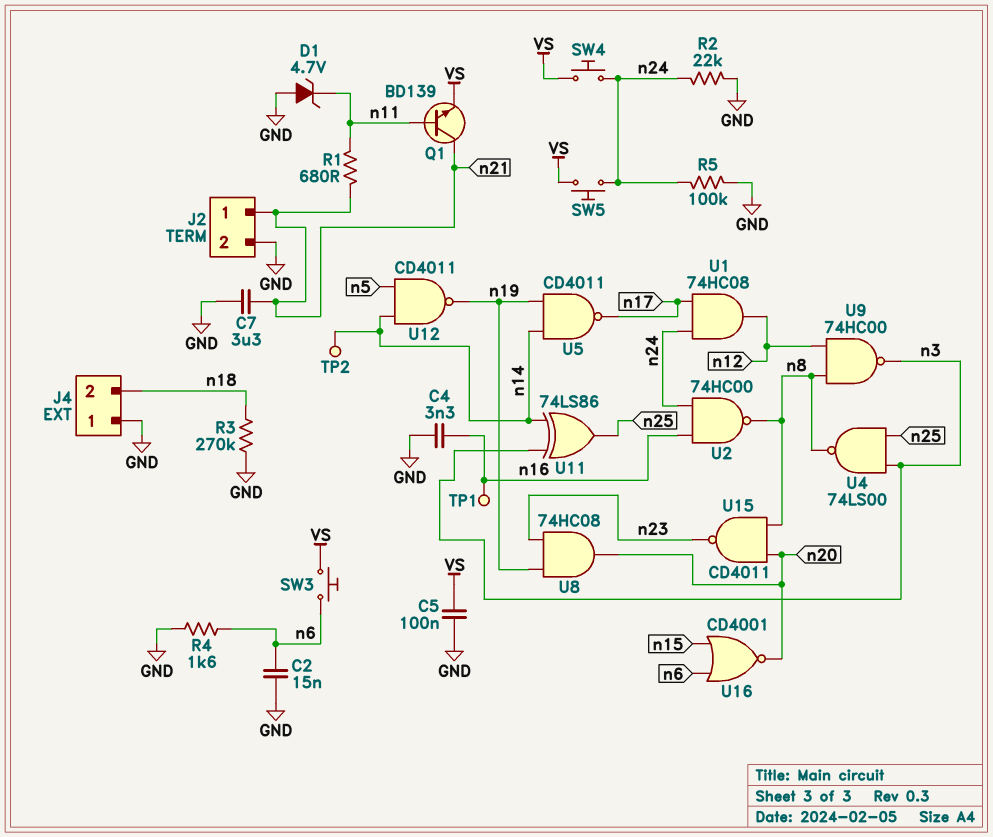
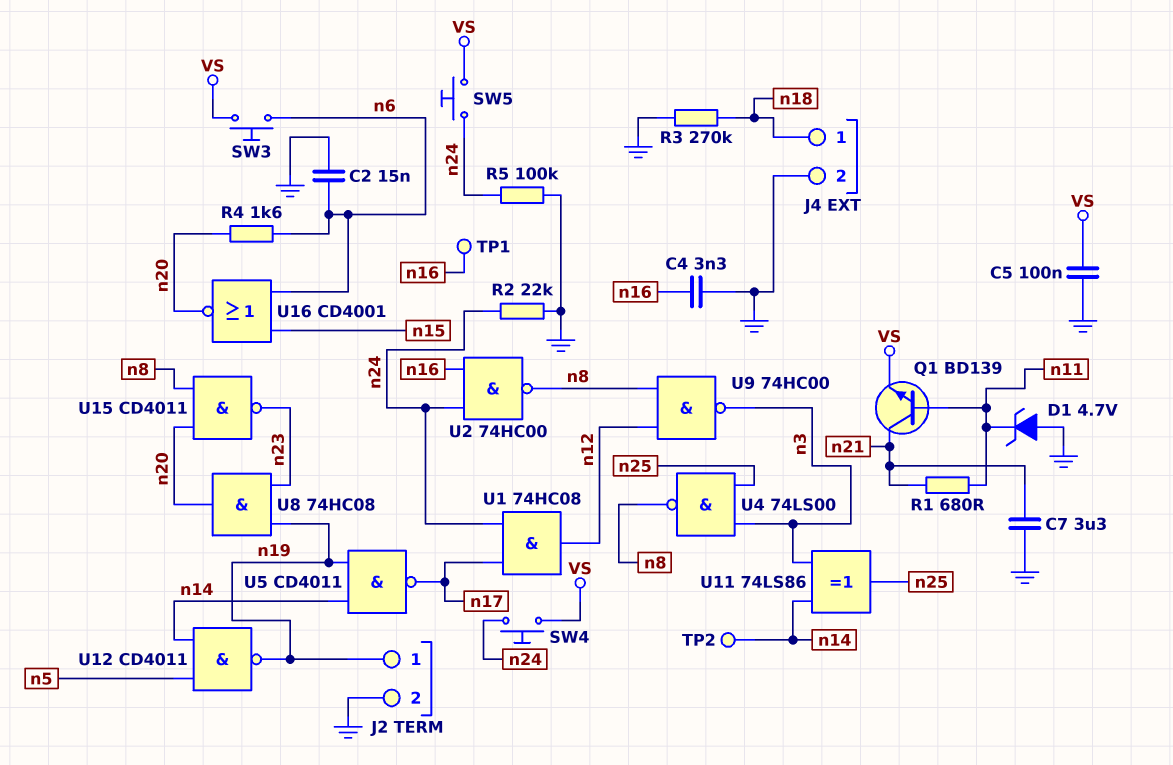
J2 pin 1: n21 -> n19
J4 pin 1: GND -> n18
J4 pin 2: n18 -> GND
R4: 1.6k (GND, n6) -> 1.6k (n6, n20)

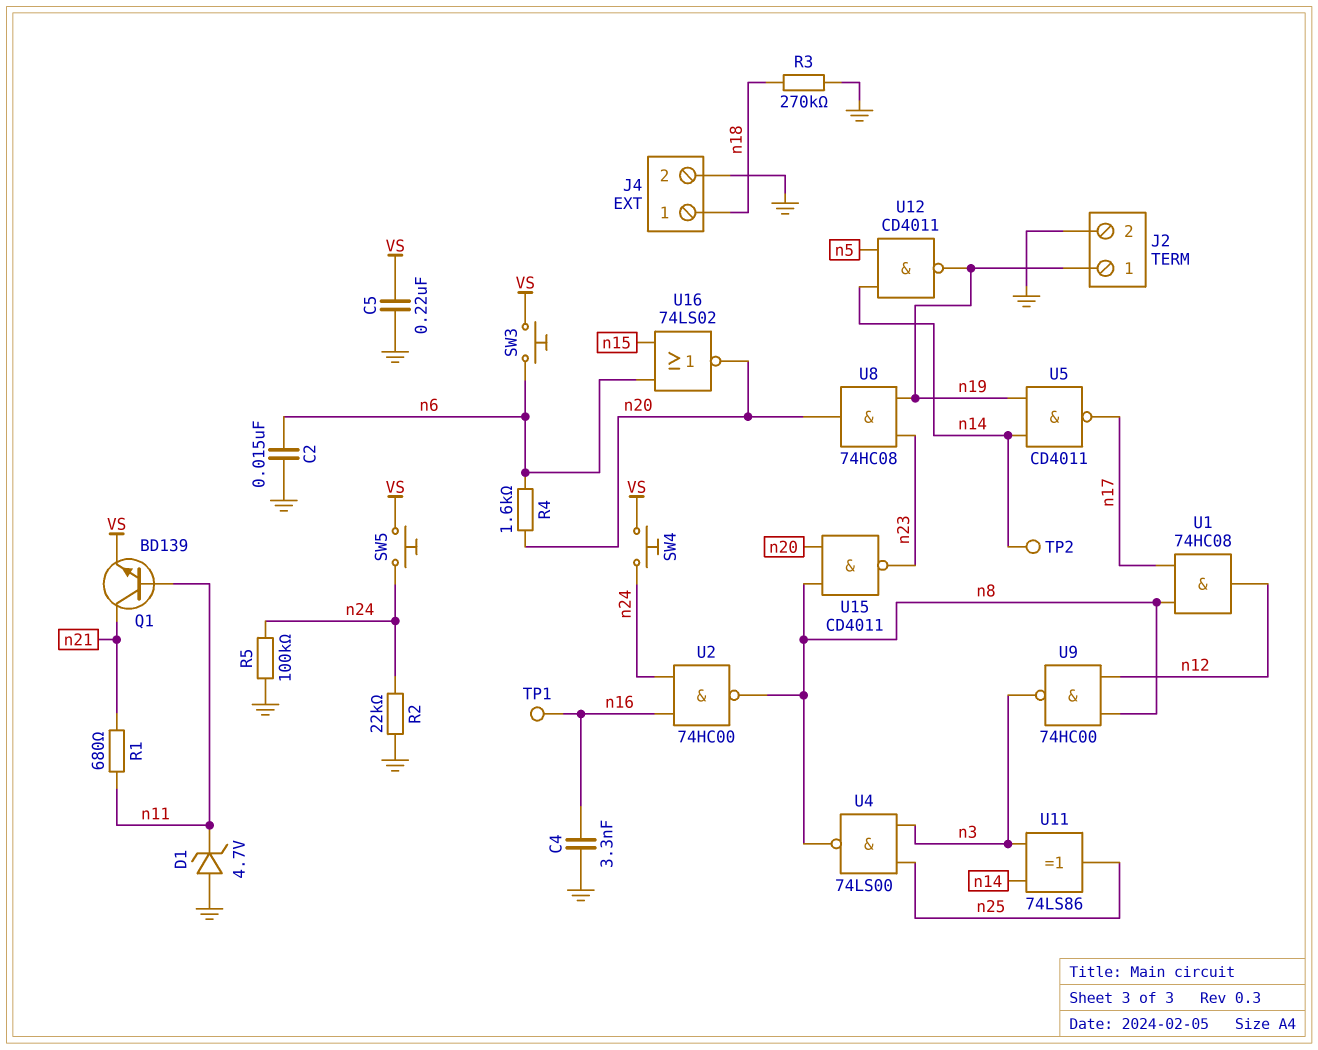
C5: 100nF (GND, VS) -> 220nF (GND, VS)
C7: 3.3uF (GND, n21) -> none
U1: AND 74HC08 (in n17, in n24, out n12) -> AND 74HC08 (in n8, in n17, out n12)
U16: NOR CD4001 (in n6, in n15, out n20) -> NOR 74LS02 (in n6, in n15, out n20)

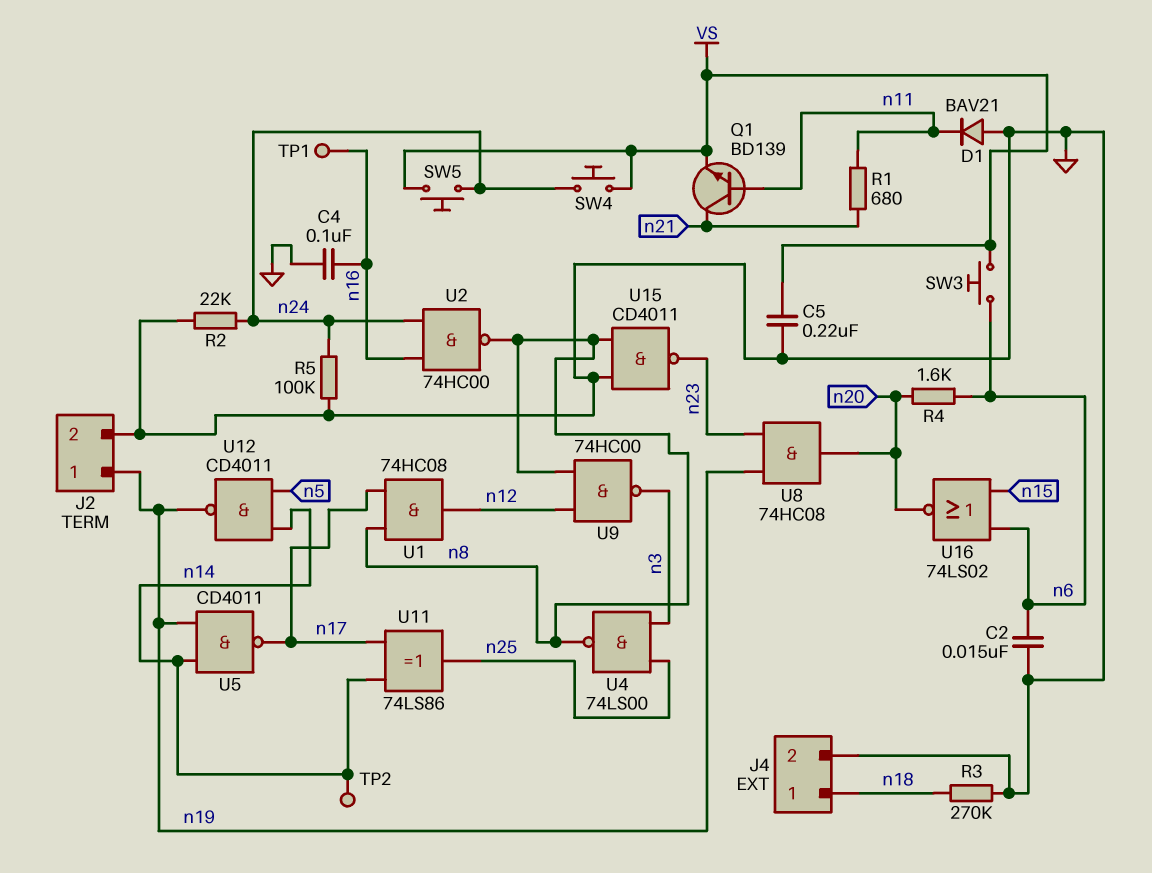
C4: 3.3nF (GND, n16) -> 100nF (GND, n16)
D1: zener 4.7V (A GND, K n11) -> diode BAV21 (A GND, K n11)
U11: XOR 74LS86 (in n3, in n14, out n25) -> XOR 74LS86 (in n14, in n17, out n25)
U15: NAND CD4011 (in n8, in n20, out n23) -> NAND CD4011 (in GND, in n8, out n23)

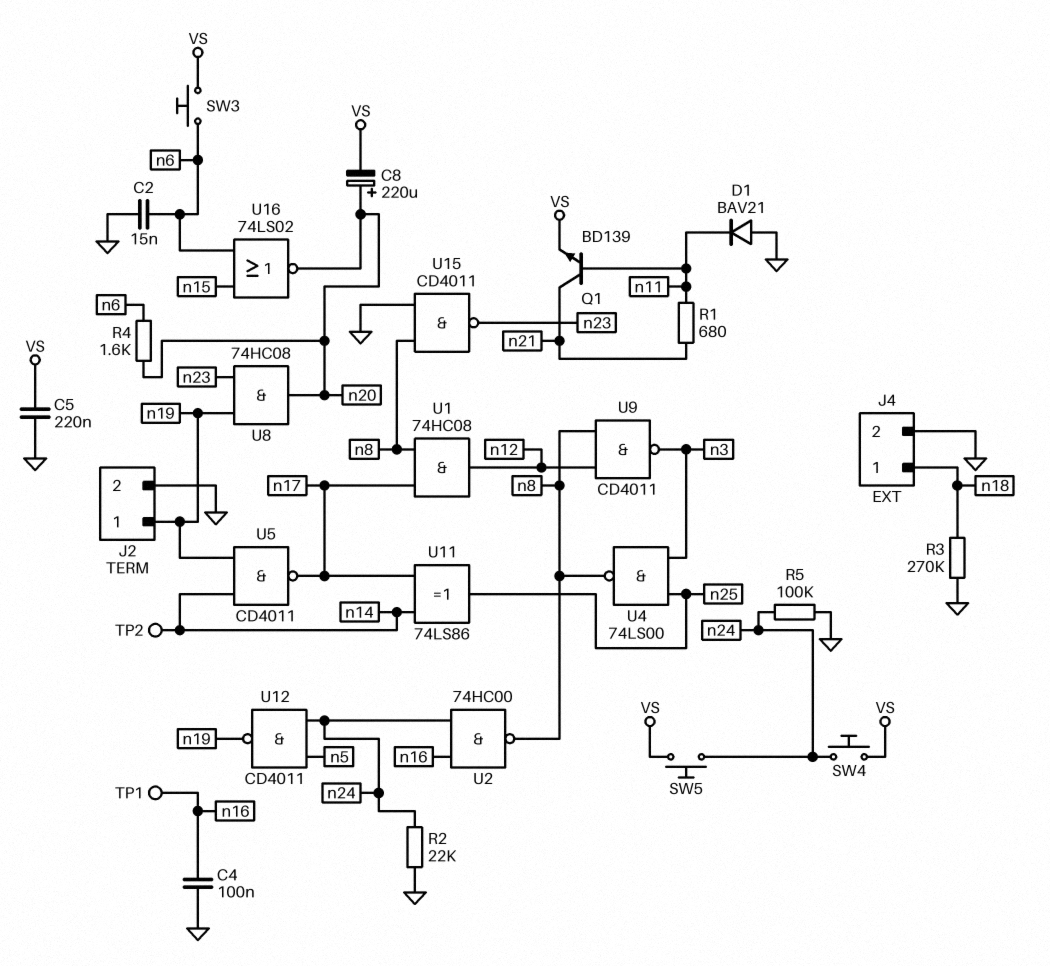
C8: none -> 220uF (plus n20, minus VS)
U9: NAND 74HC00 (in n8, in n12, out n3) -> NAND CD4011 (in n8, in n12, out n3)
U12: NAND CD4011 (in n5, in n14, out n19) -> NAND CD4011 (in n5, in n24, out n19)

